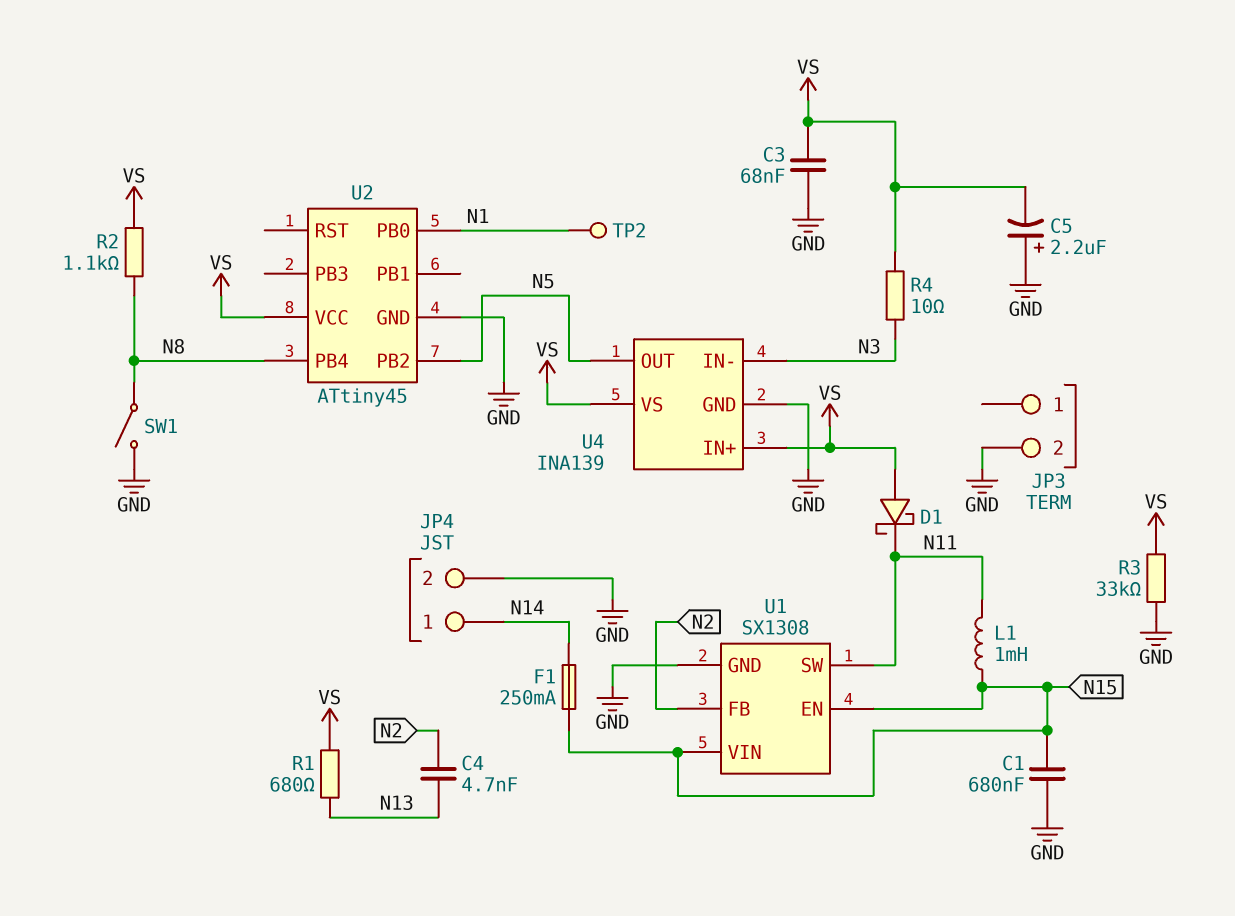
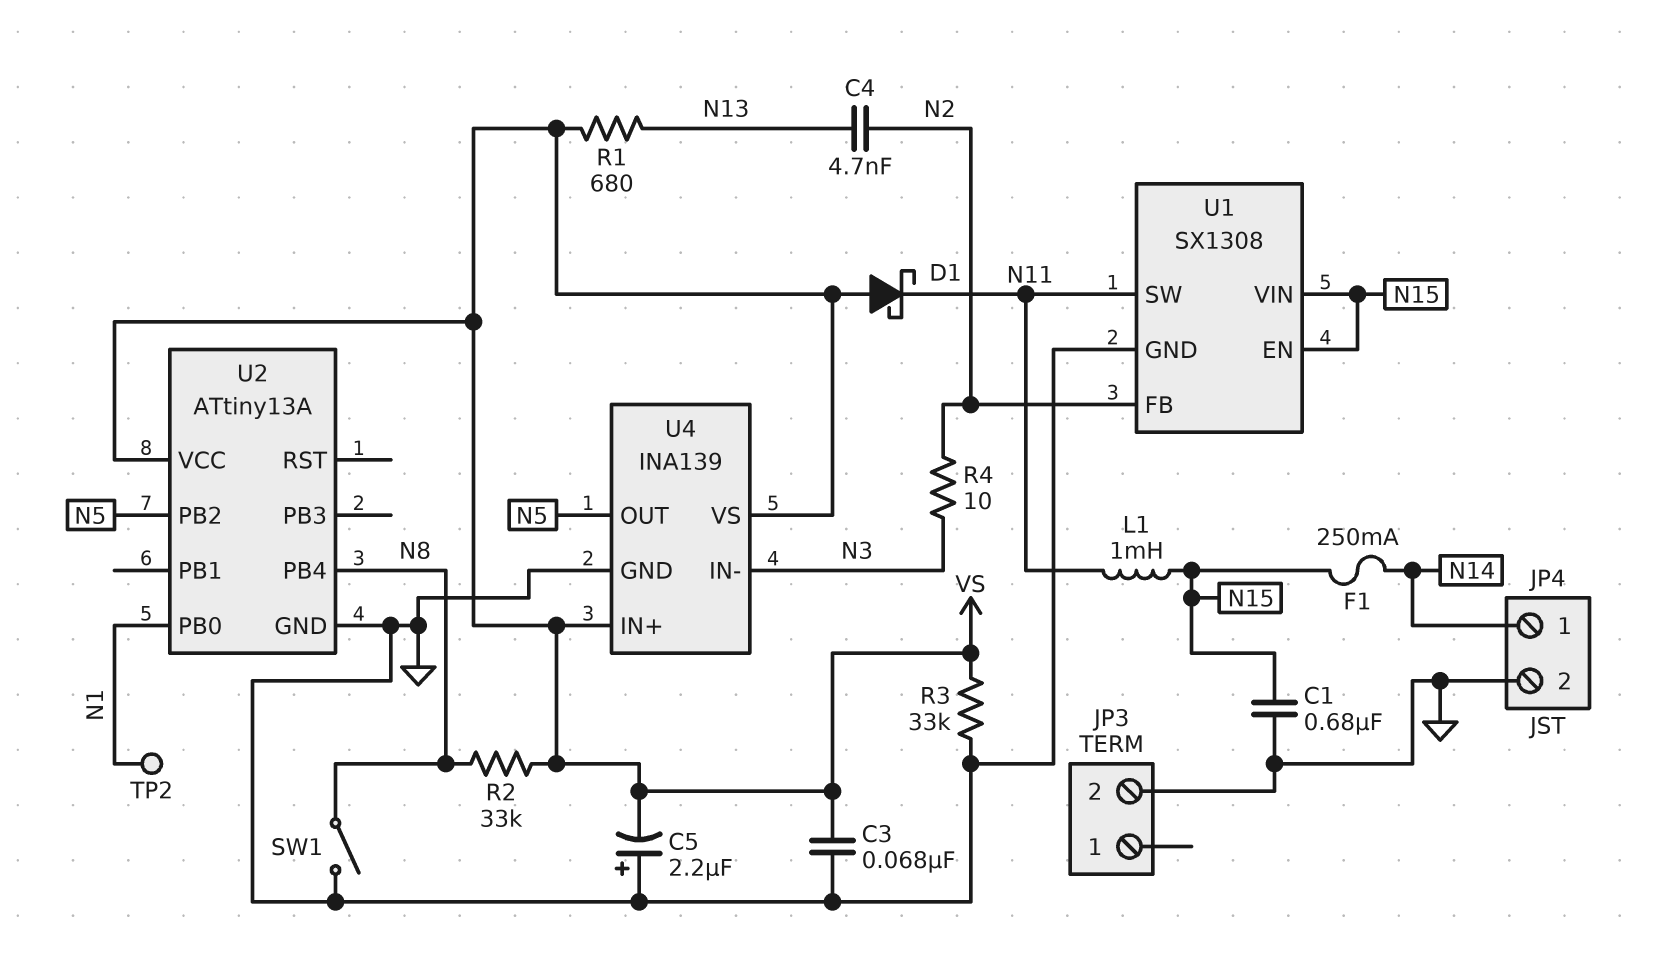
R2: 1.1k (N8, VS) -> 33k (N8, VS)
R4: 10 (N3, VS) -> 10 (N2, N3)
U2: ATtiny45 -> ATtiny13A

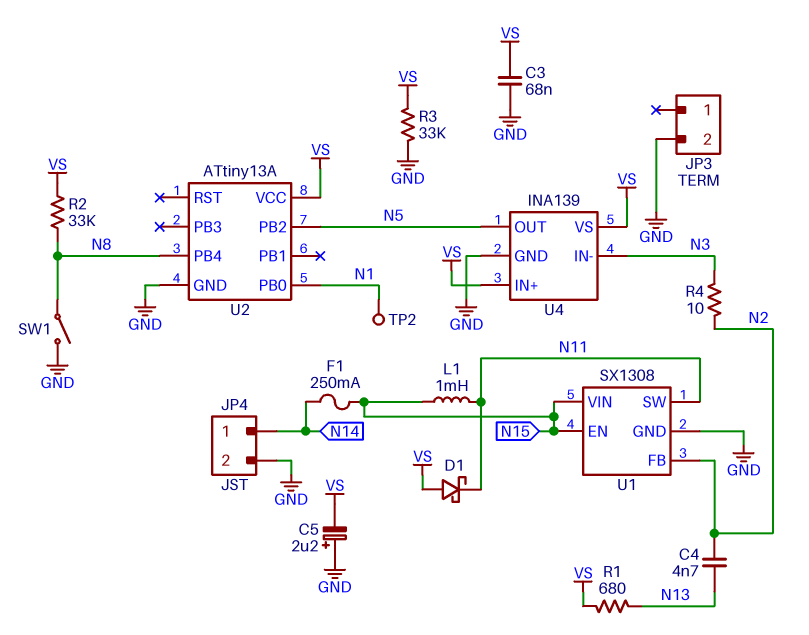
C1: 680nF (GND, N15) -> none

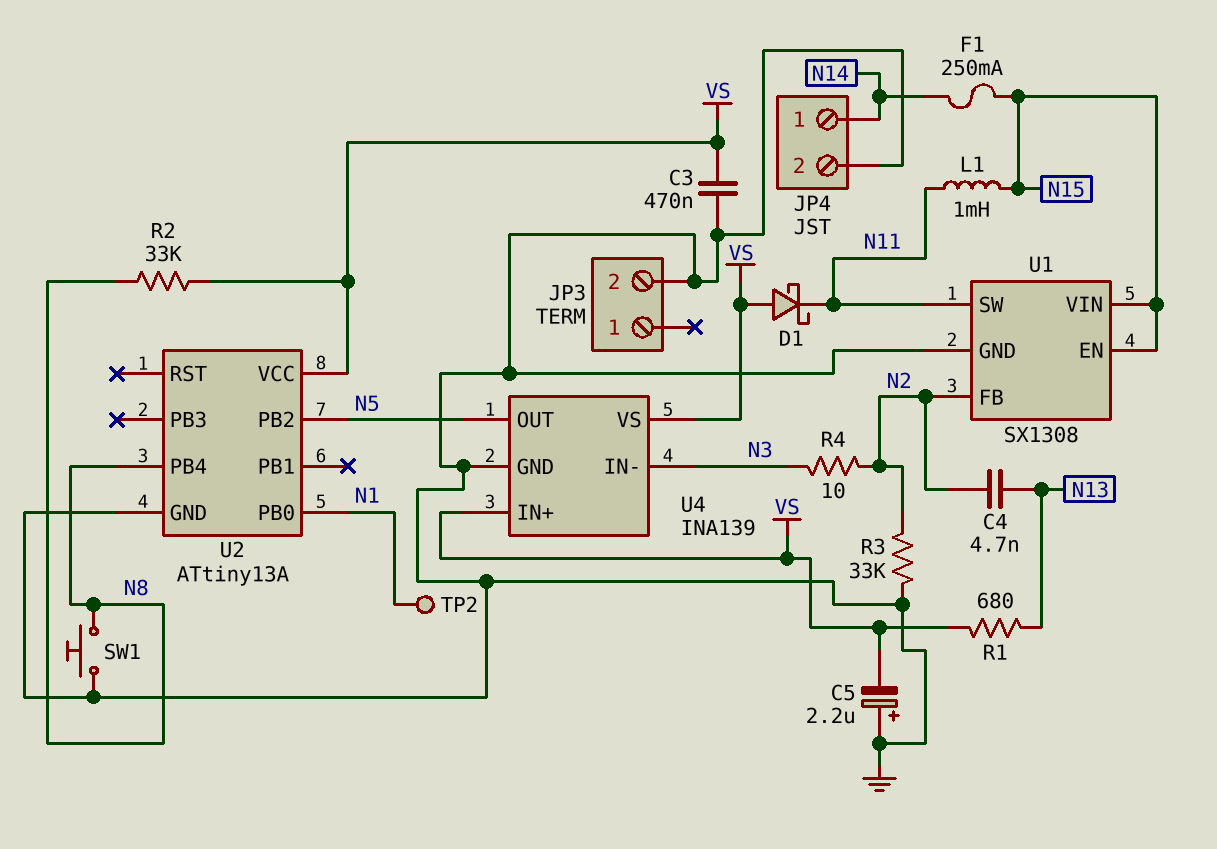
C3: 68nF (GND, VS) -> 470nF (GND, VS)
R3: 33k (GND, VS) -> 33k (GND, N2)
SW1: switch (GND, N8) -> button (GND, N8)

